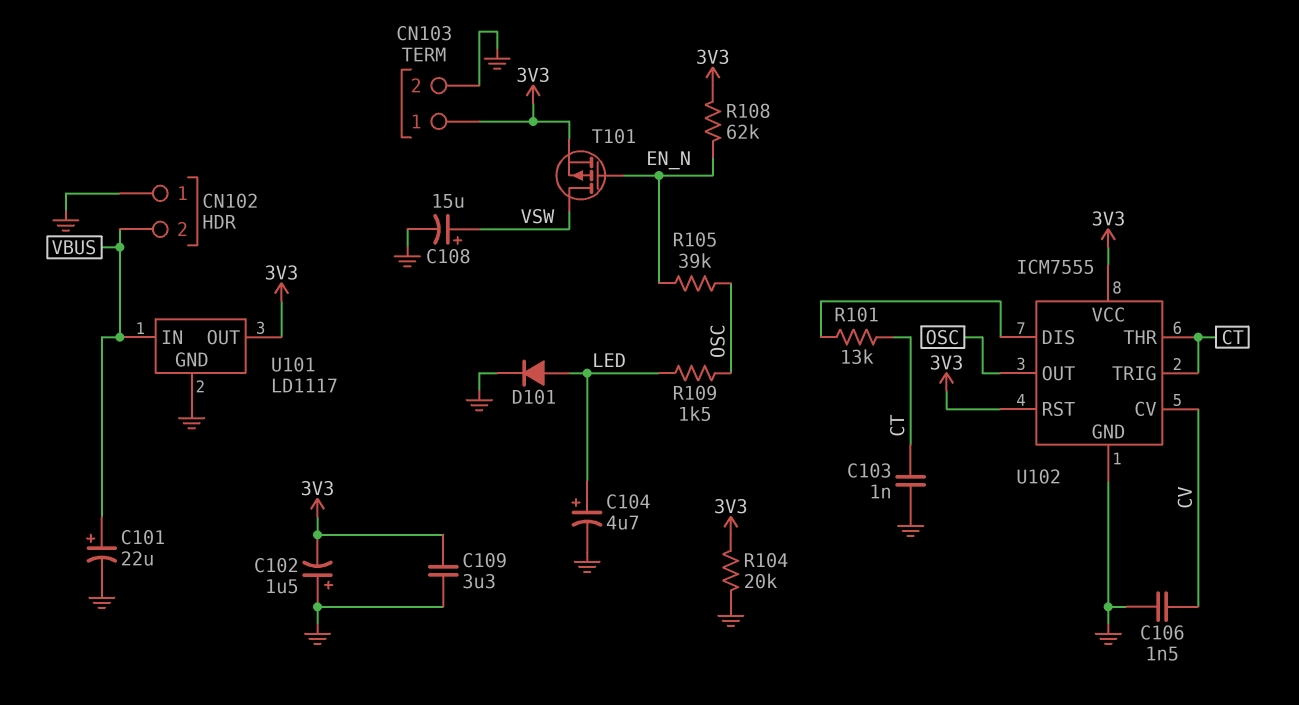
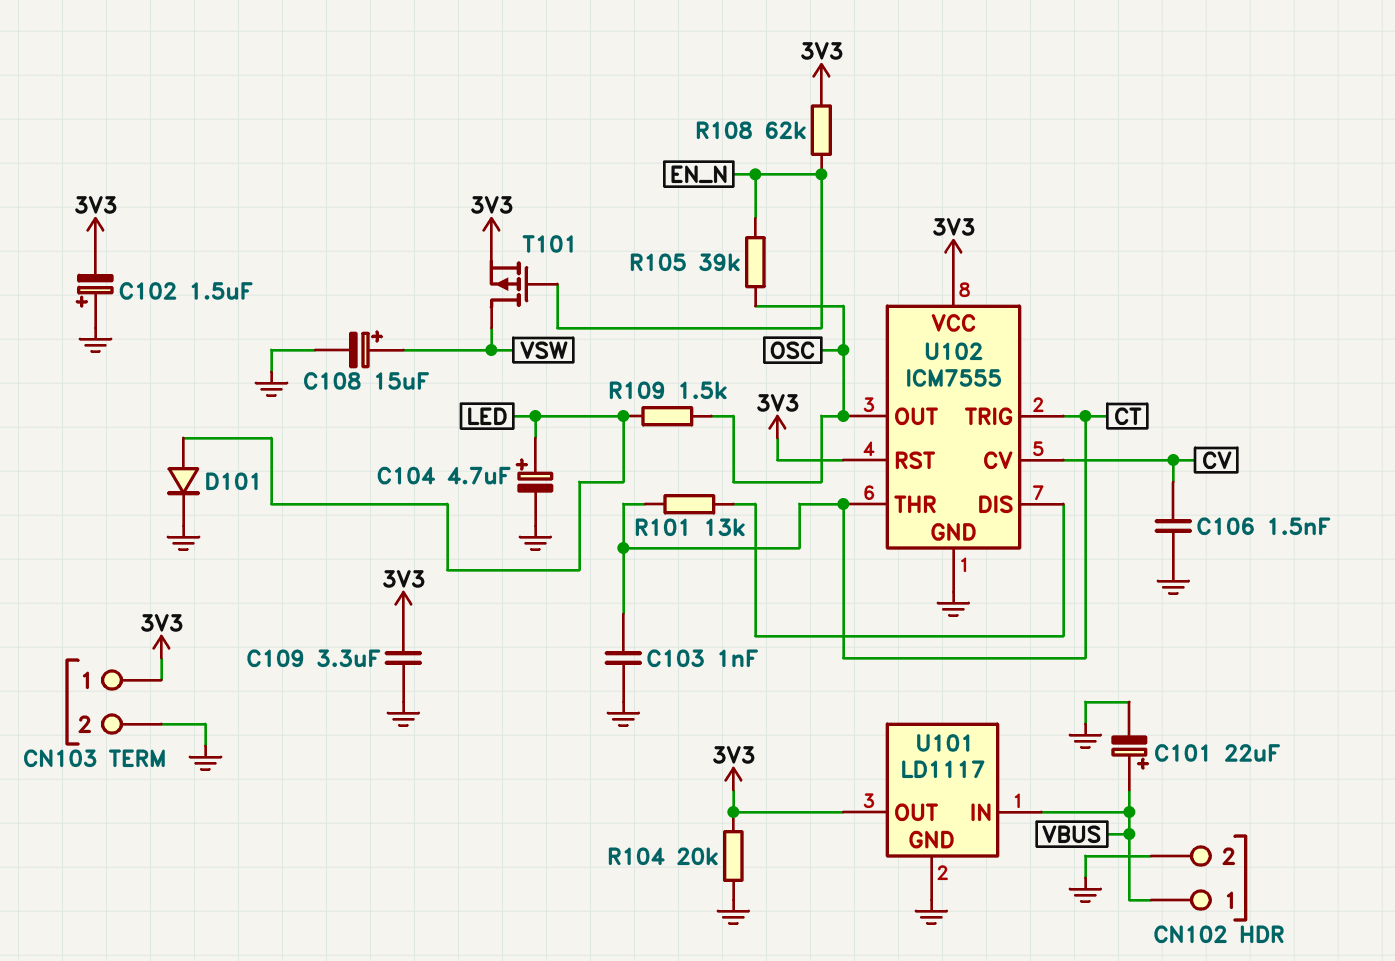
CN102 pin 1: GND -> VBUS
CN102 pin 2: VBUS -> GND

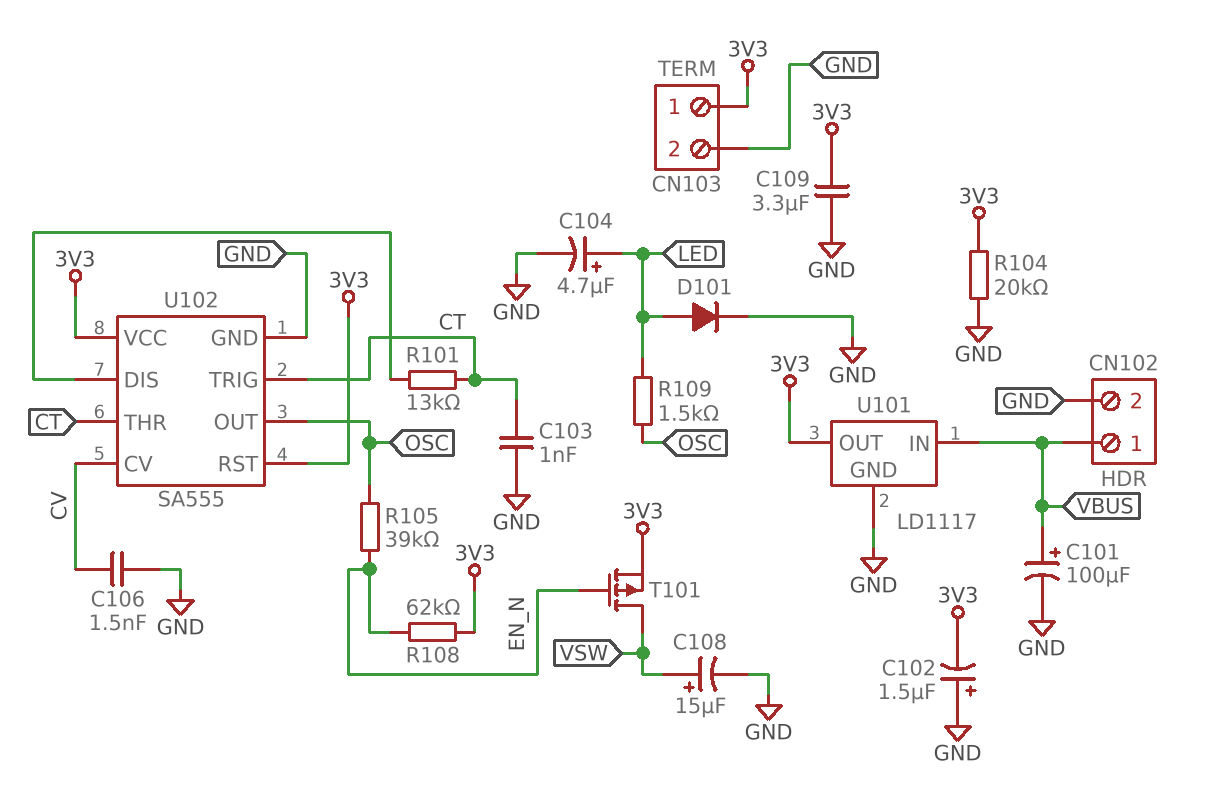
C101: 22uF (plus VBUS, minus GND) -> 100uF (plus VBUS, minus GND)
U102: ICM7555 -> SA555

